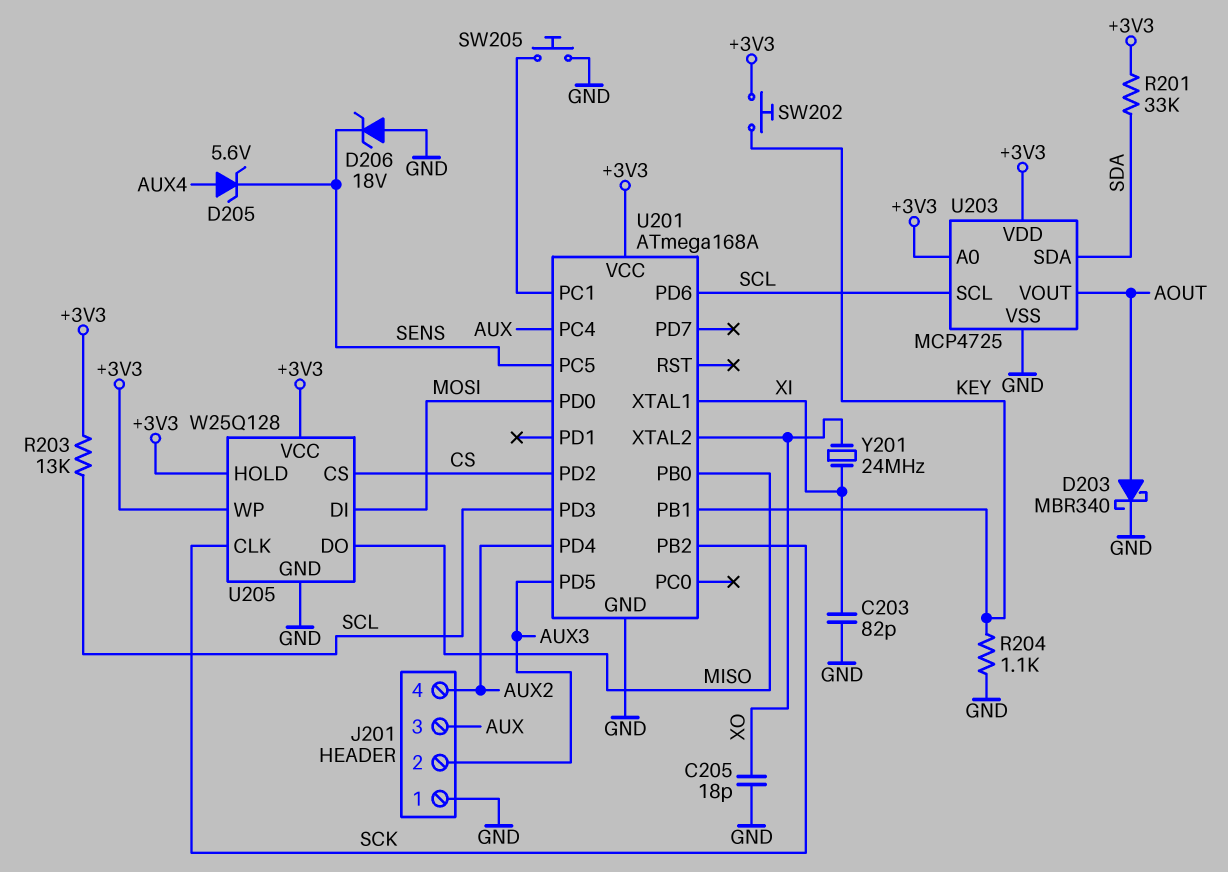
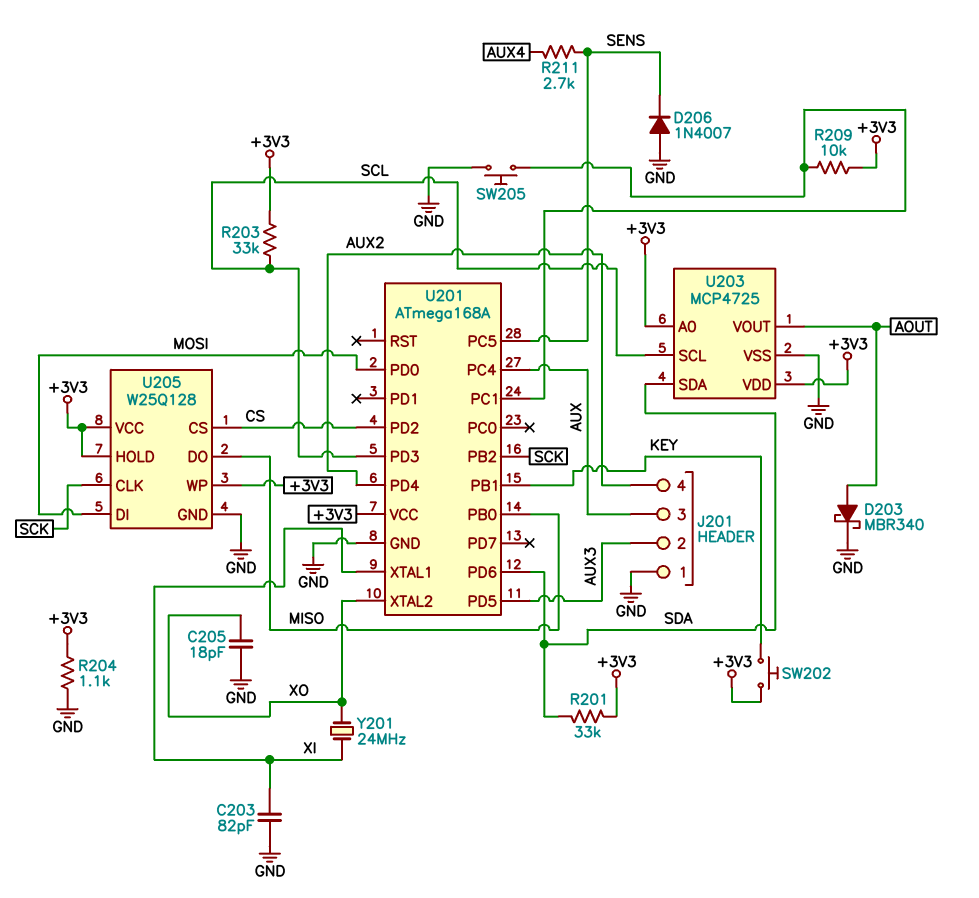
D205: zener 5.6V (A AUX4, K SENS) -> none
D206: zener 18V (A GND, K SENS) -> diode 1N4007 (A GND, K SENS)
R203: 13k (+3V3, SCL) -> 33k (+3V3, SCL)
R204: 1.1k (GND, KEY) -> 1.1k (+3V3, GND)
R209: none -> 10k (+3V3, U201/PC1)
R211: none -> 2.7k (AUX4, SENS)
U201 pin PD6: SCL -> SDA

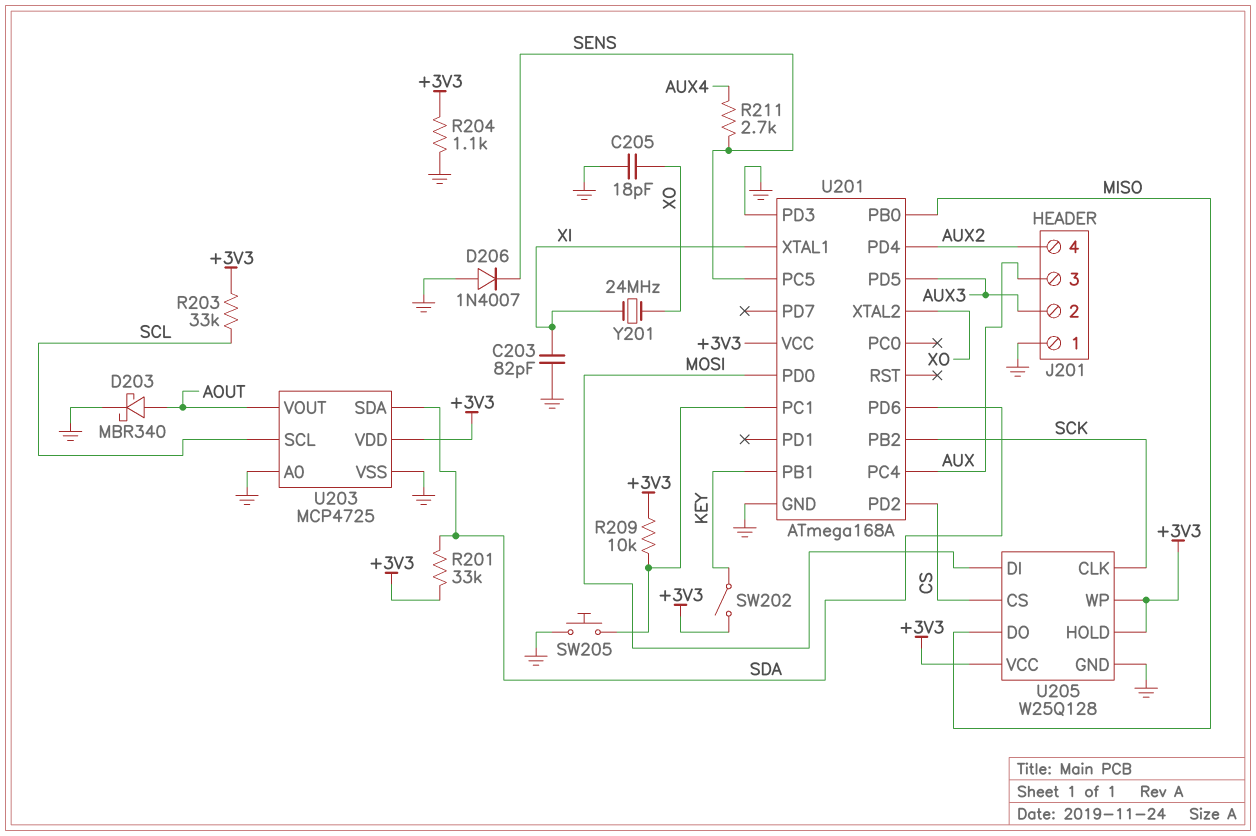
SW202: button (+3V3, KEY) -> switch (+3V3, KEY)
U201 pin PD3: SCL -> GND
U203 pin A0: +3V3 -> GND

